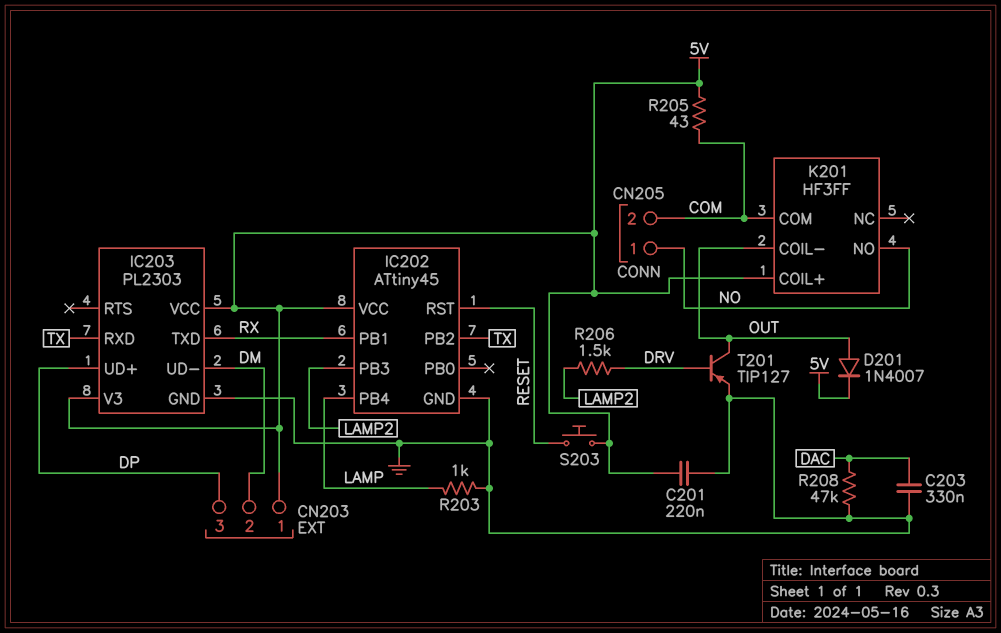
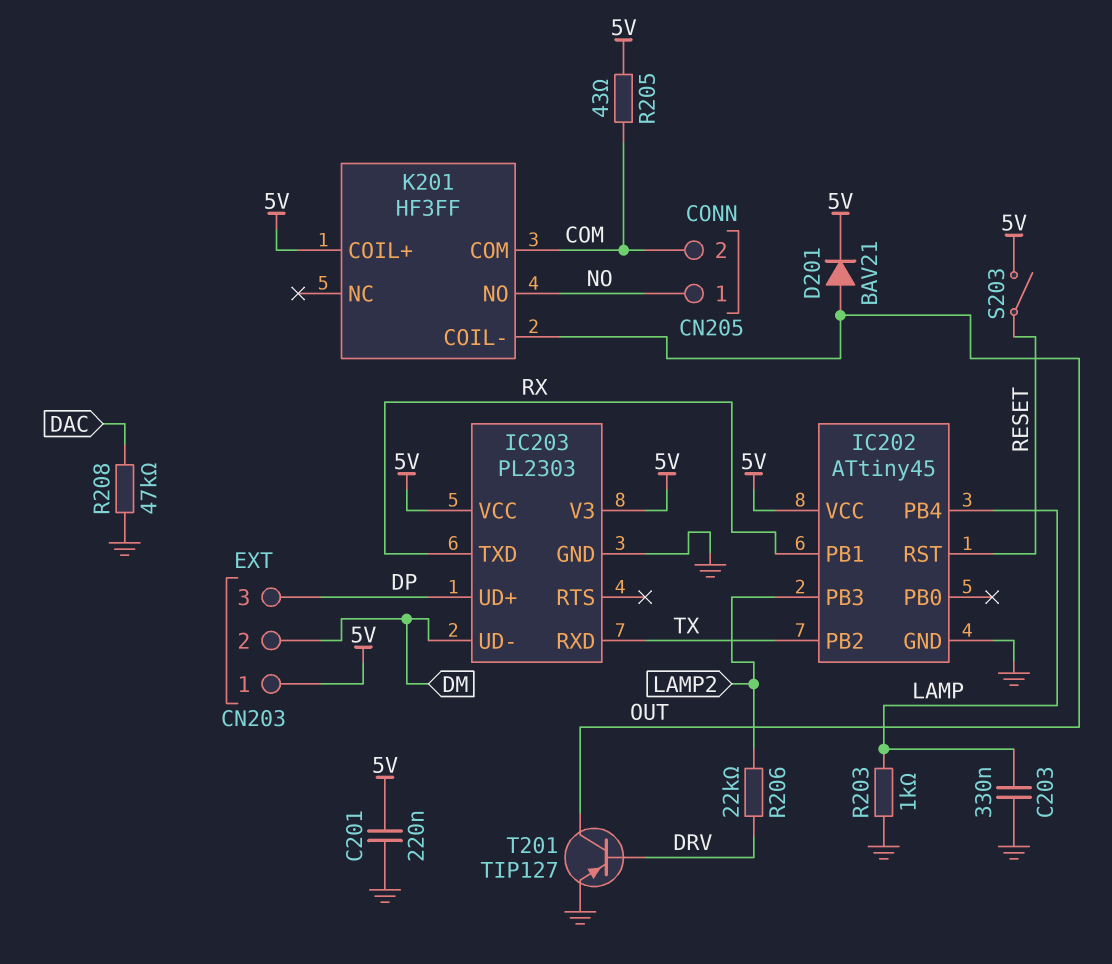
C203: 330nF (DAC, GND) -> 330nF (GND, LAMP)
D201: diode 1N4007 (A OUT, K 5V) -> diode BAV21 (A OUT, K 5V)
R206: 1.5k (DRV, LAMP2) -> 22k (DRV, LAMP2)
S203: button (5V, RESET) -> switch (5V, RESET)

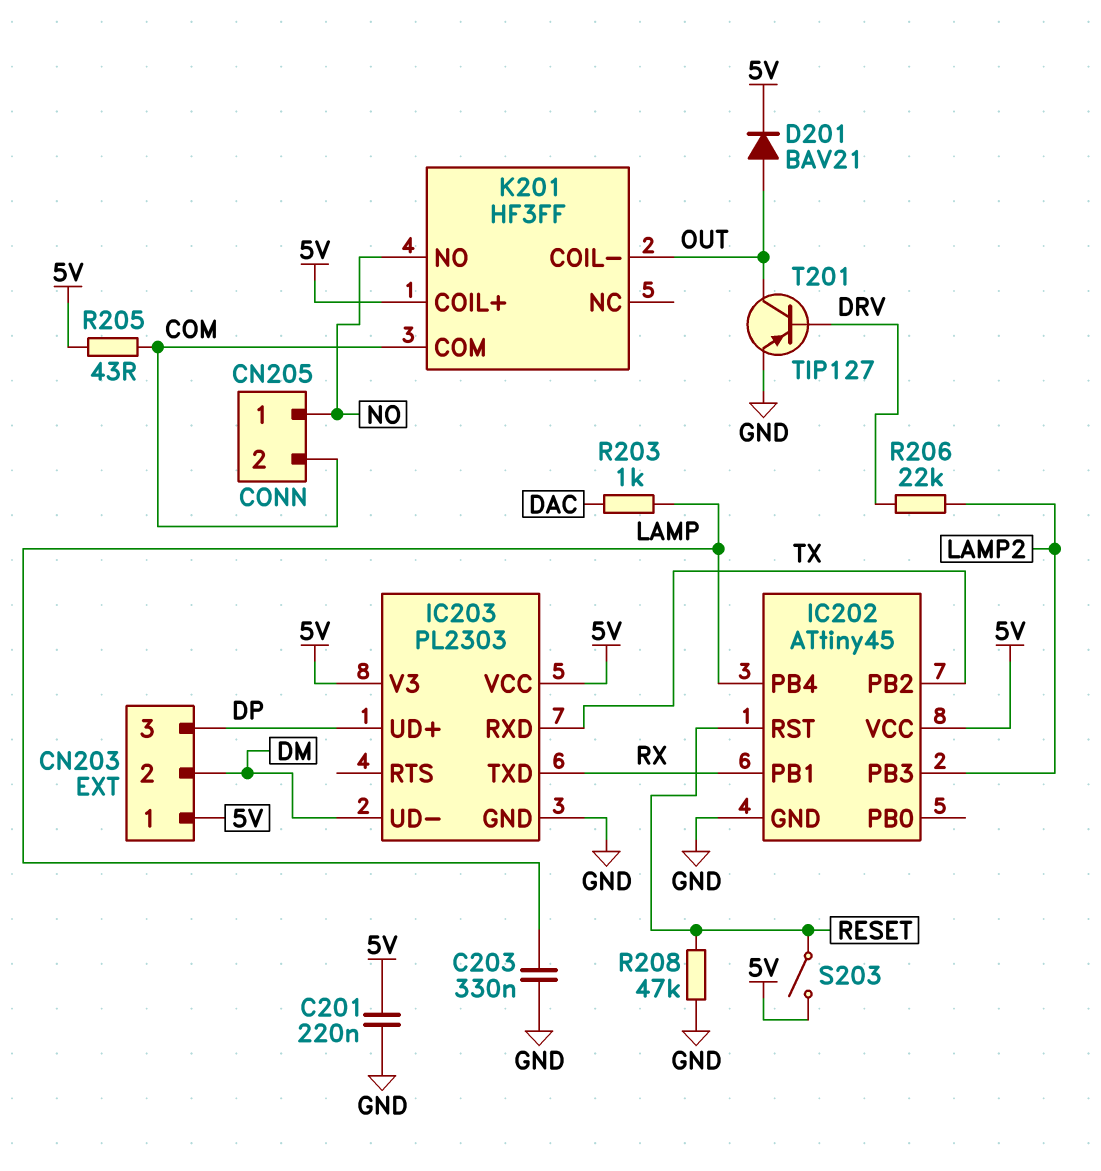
R203: 1k (GND, LAMP) -> 1k (DAC, LAMP)
R208: 47k (DAC, GND) -> 47k (GND, RESET)

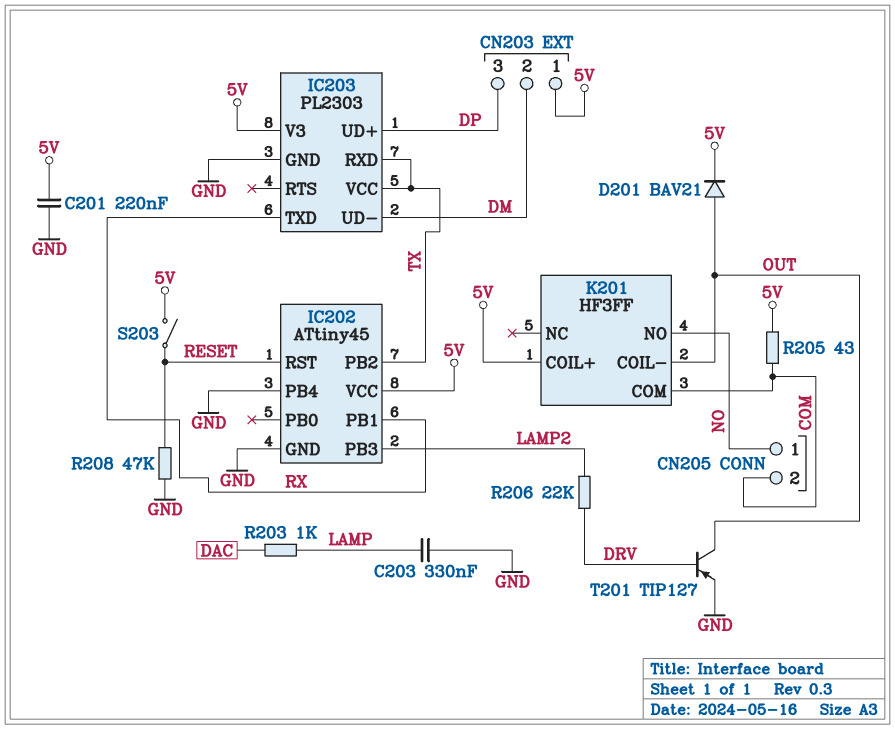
IC202 pin PB4: LAMP -> GND
IC203 pin VCC: 5V -> TX

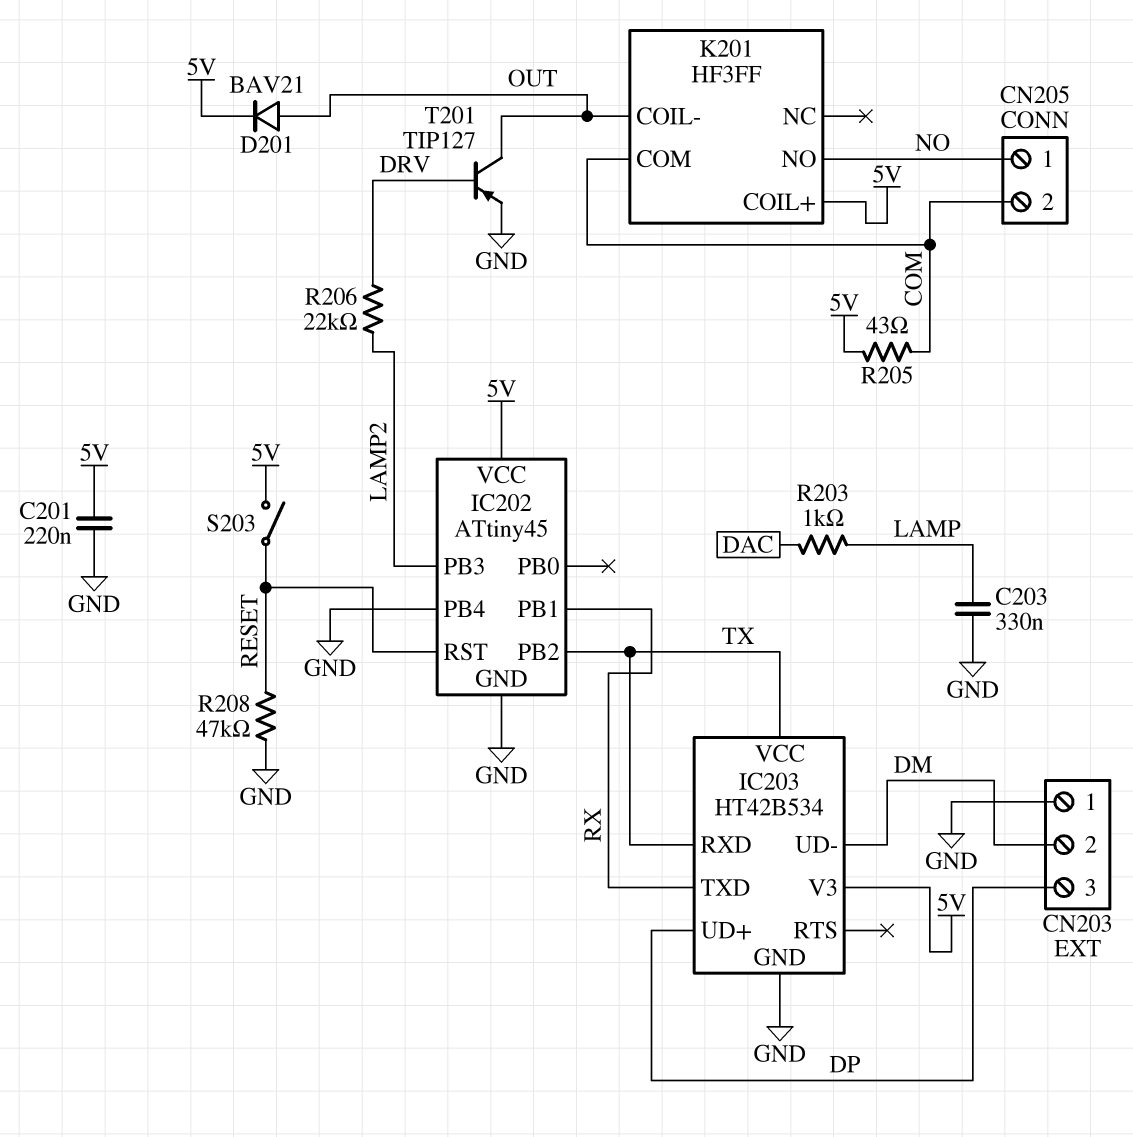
CN203 pin 1: 5V -> GND
IC203: PL2303 -> HT42B534

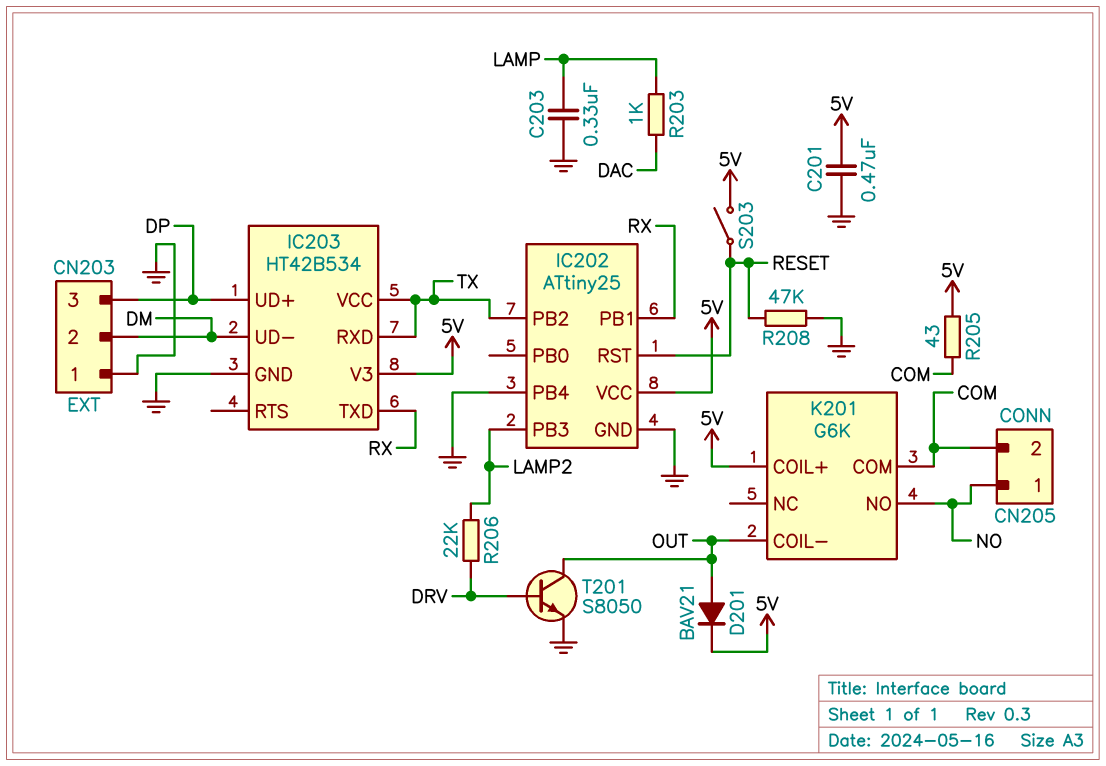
C201: 220nF (5V, GND) -> 470nF (5V, GND)
IC202: ATtiny45 -> ATtiny25
K201: HF3FF -> G6K
T201: PNP TIP127 (B DRV, C OUT, E GND) -> NPN S8050 (B DRV, C OUT, E GND)

